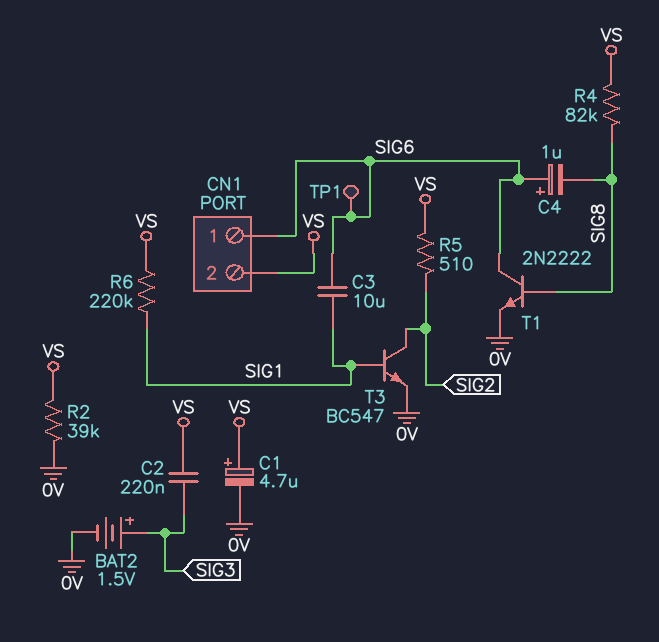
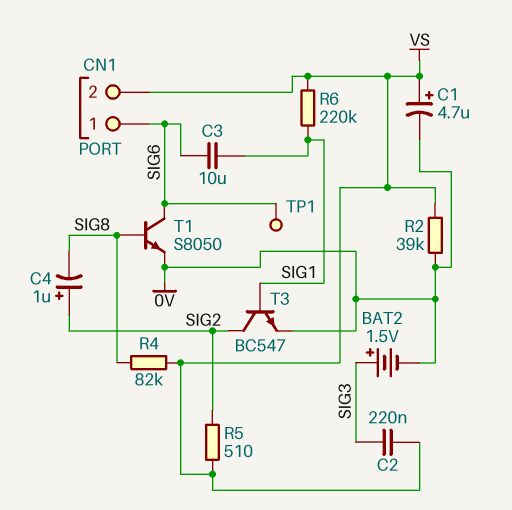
C4: 1uF (plus SIG6, minus SIG8) -> 1uF (plus SIG2, minus SIG8)
T1: NPN 2N2222 (B SIG8, C SIG6, E 0V) -> NPN S8050 (B SIG8, C SIG6, E 0V)

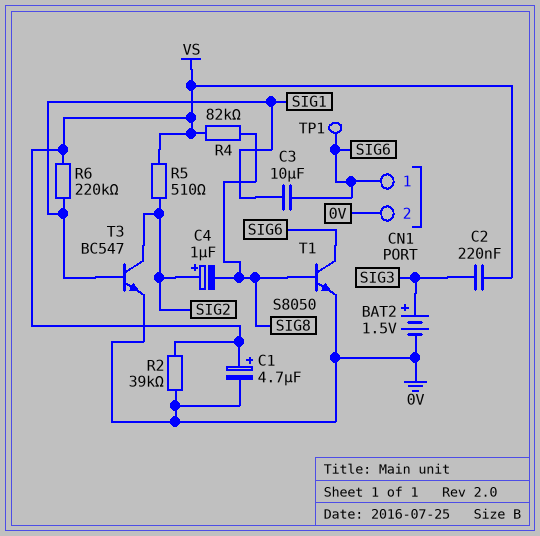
CN1 pin 2: VS -> 0V

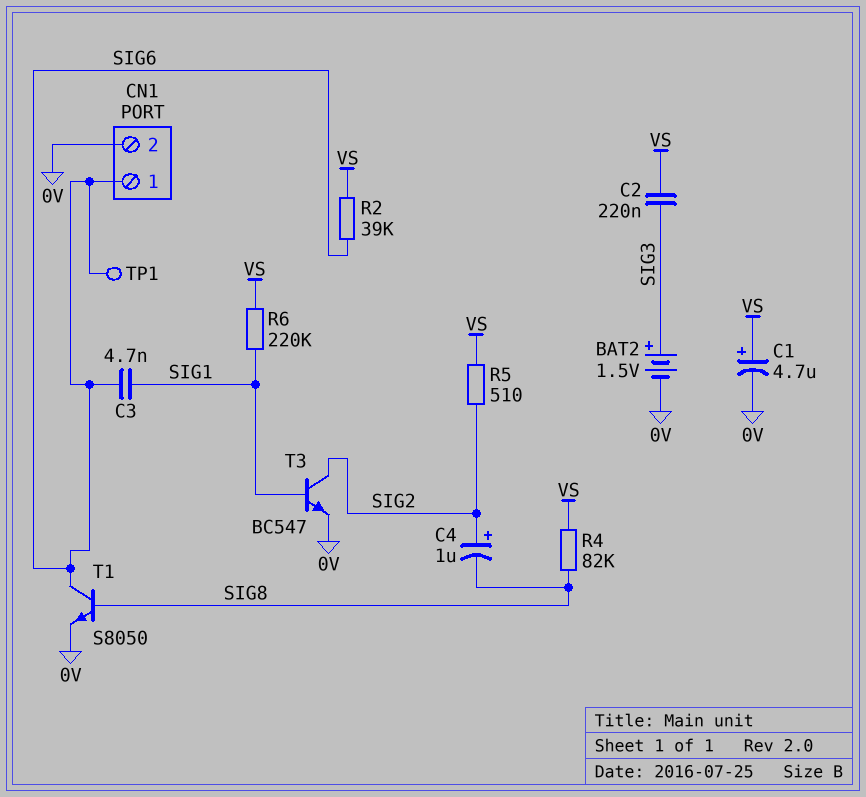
C3: 10uF (SIG1, SIG6) -> 4.7nF (SIG1, SIG6)
R2: 39k (0V, VS) -> 39k (SIG6, VS)

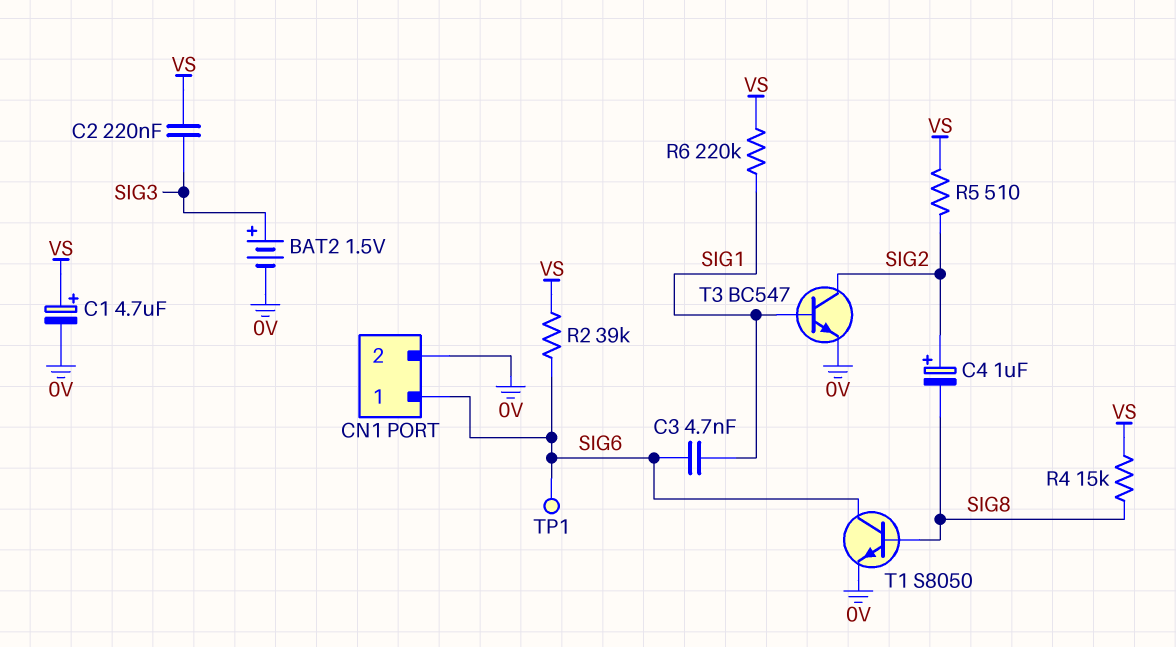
R4: 82k (SIG8, VS) -> 15k (SIG8, VS)

